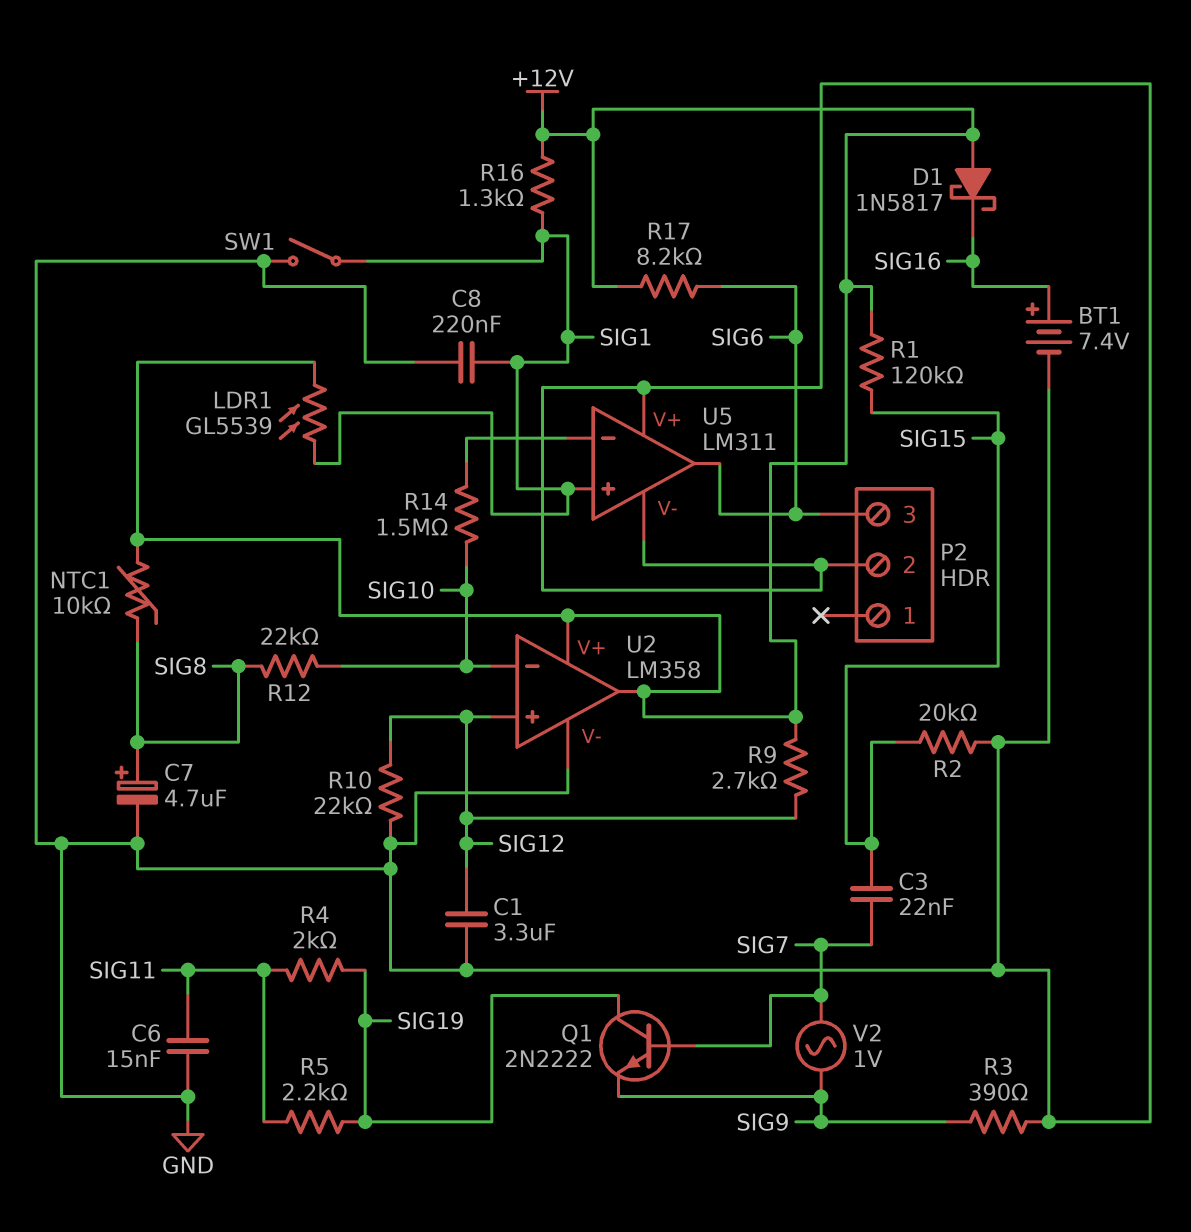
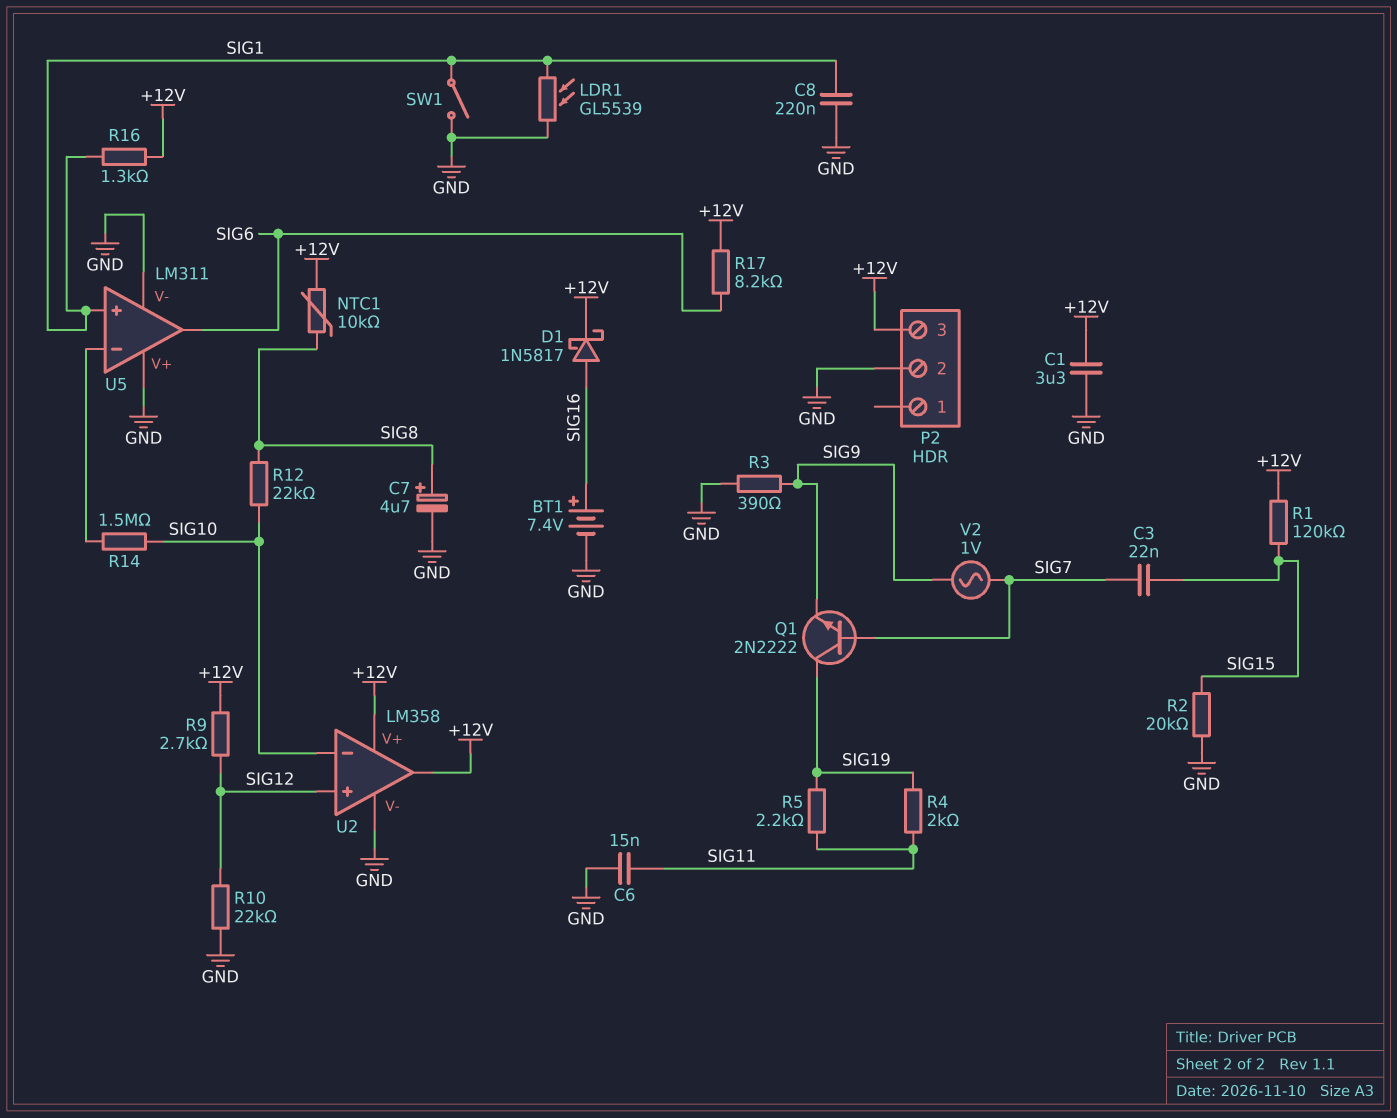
C1: 3.3uF (GND, SIG12) -> 3.3uF (+12V, GND)
D1: schottky 1N5817 (A +12V, K SIG16) -> schottky 1N5817 (A SIG16, K +12V)
LDR1: GL5539 (+12V, SIG1) -> GL5539 (GND, SIG1)
P2 pin 3: SIG6 -> +12V

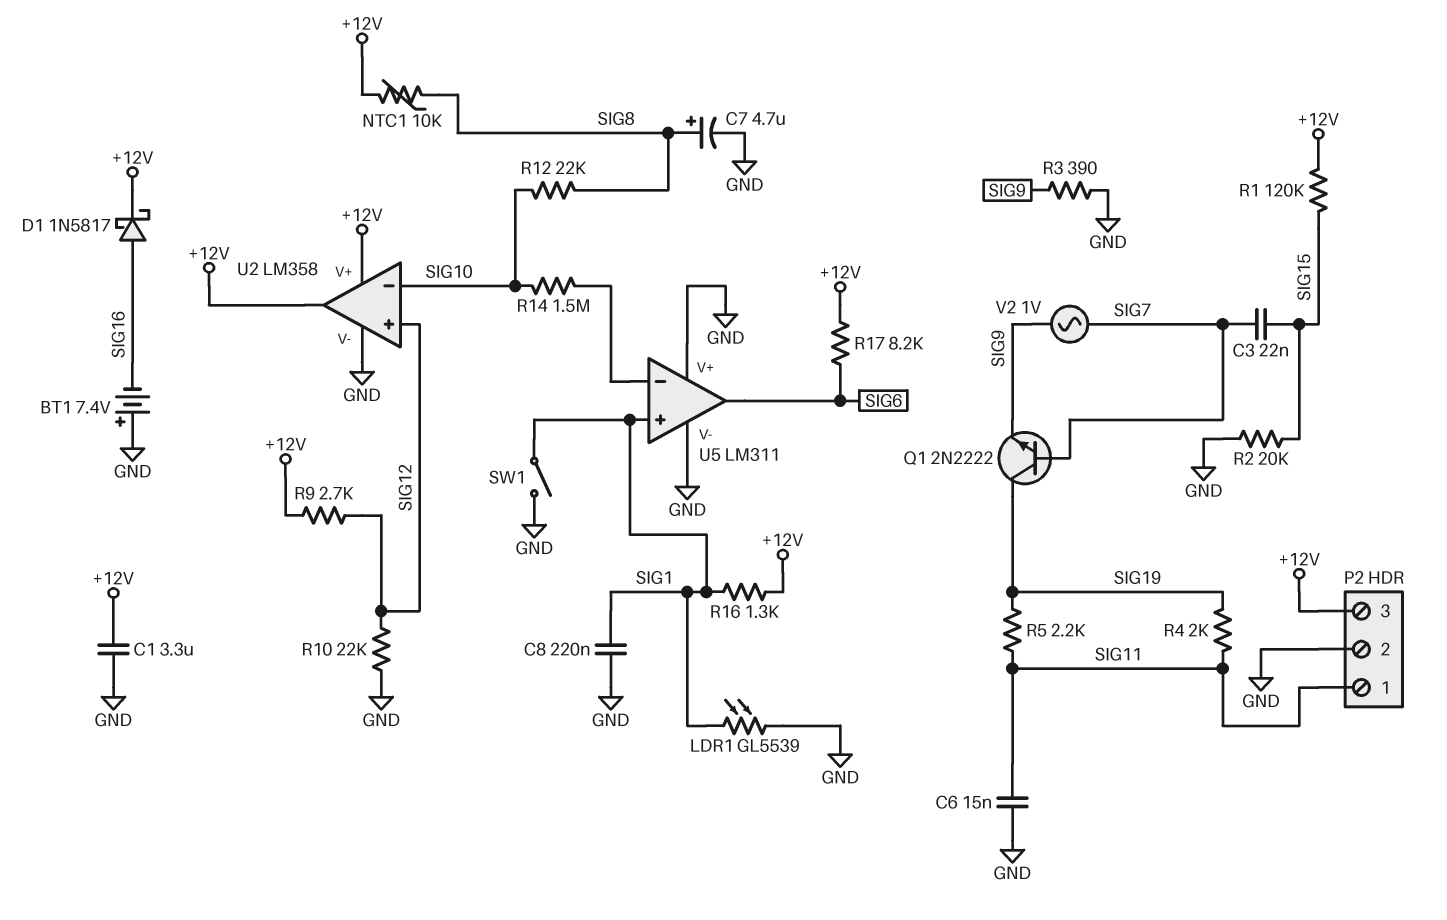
BT1: 7.4V (plus SIG16, minus GND) -> 7.4V (plus GND, minus SIG16)
P2 pin 1: none -> SIG11

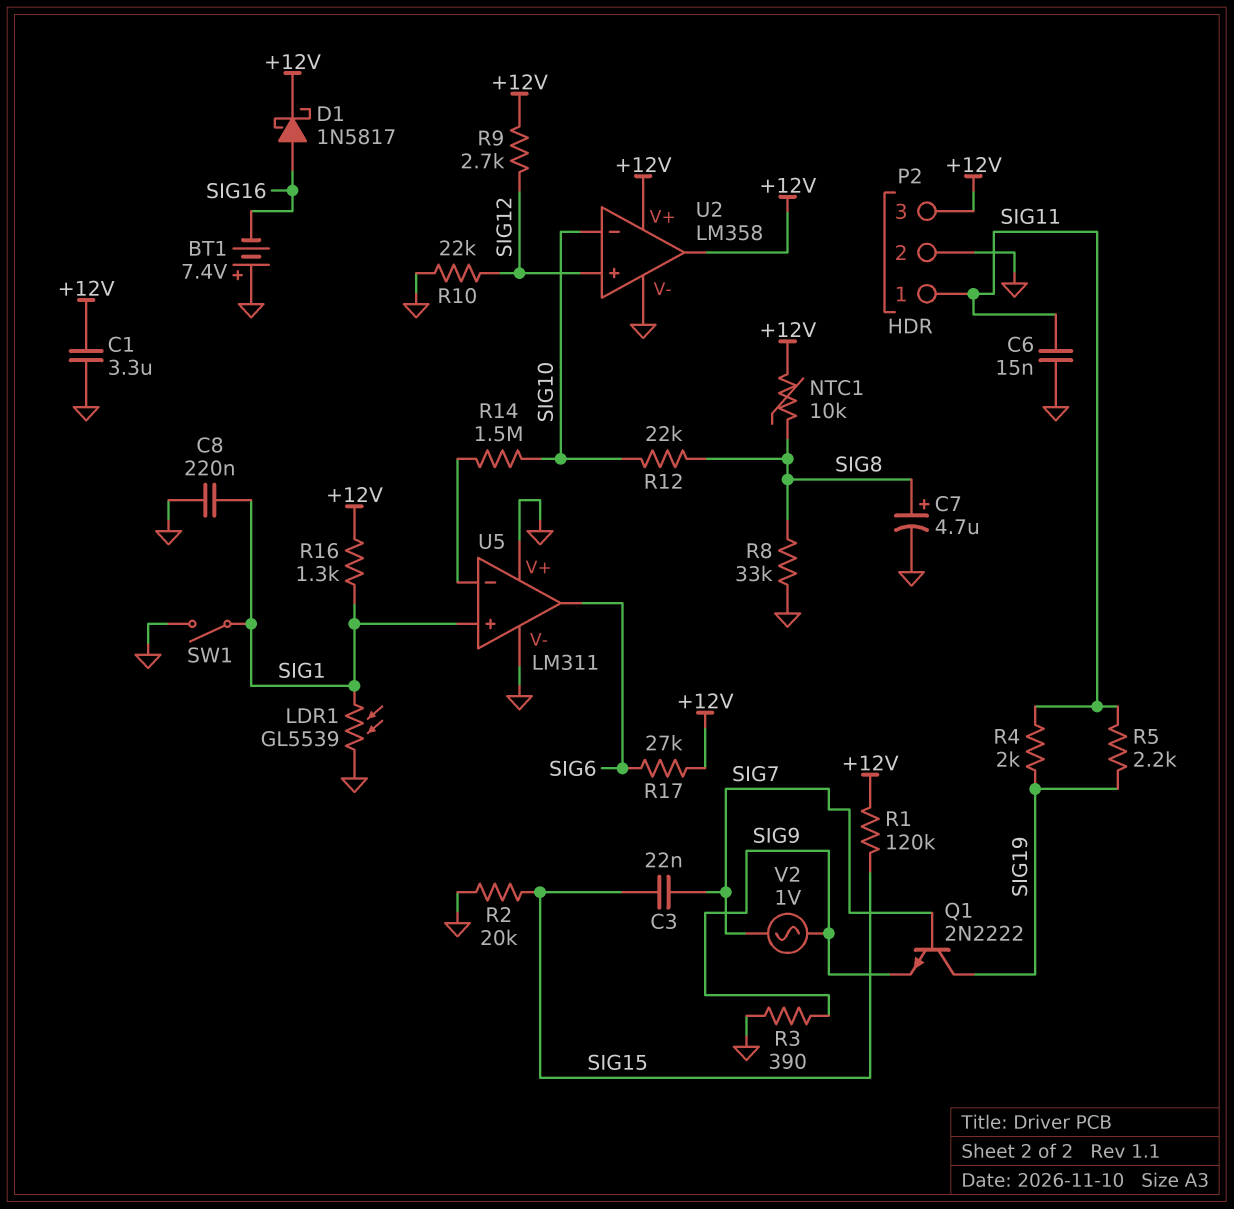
R8: none -> 33k (GND, SIG8)
R17: 8.2k (+12V, SIG6) -> 27k (+12V, SIG6)

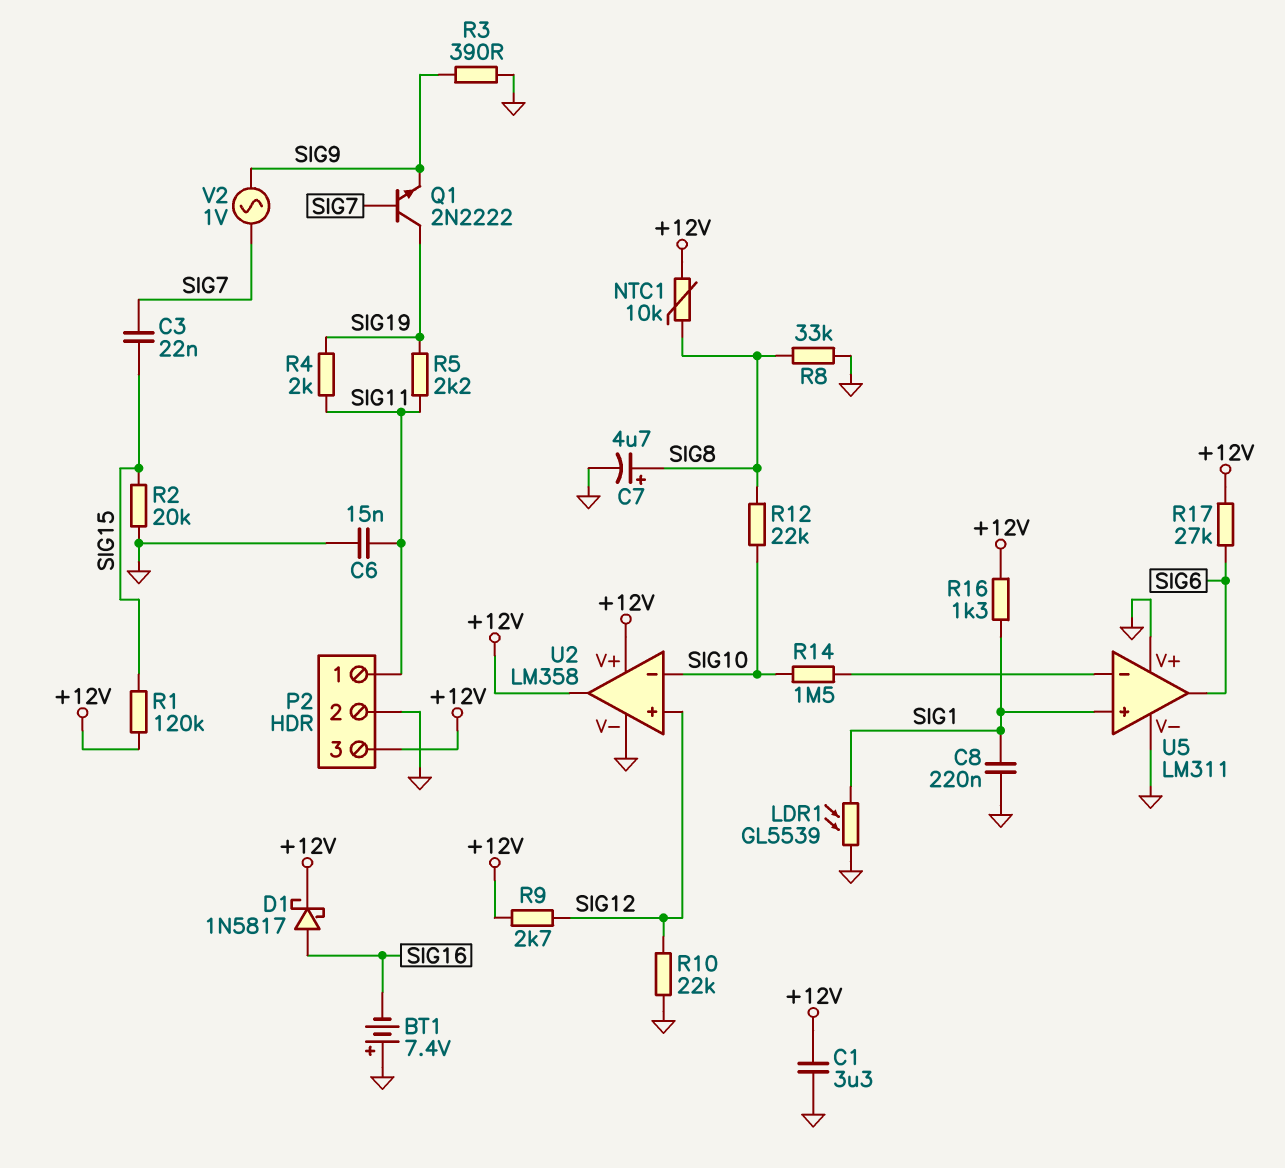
SW1: switch (GND, SIG1) -> none

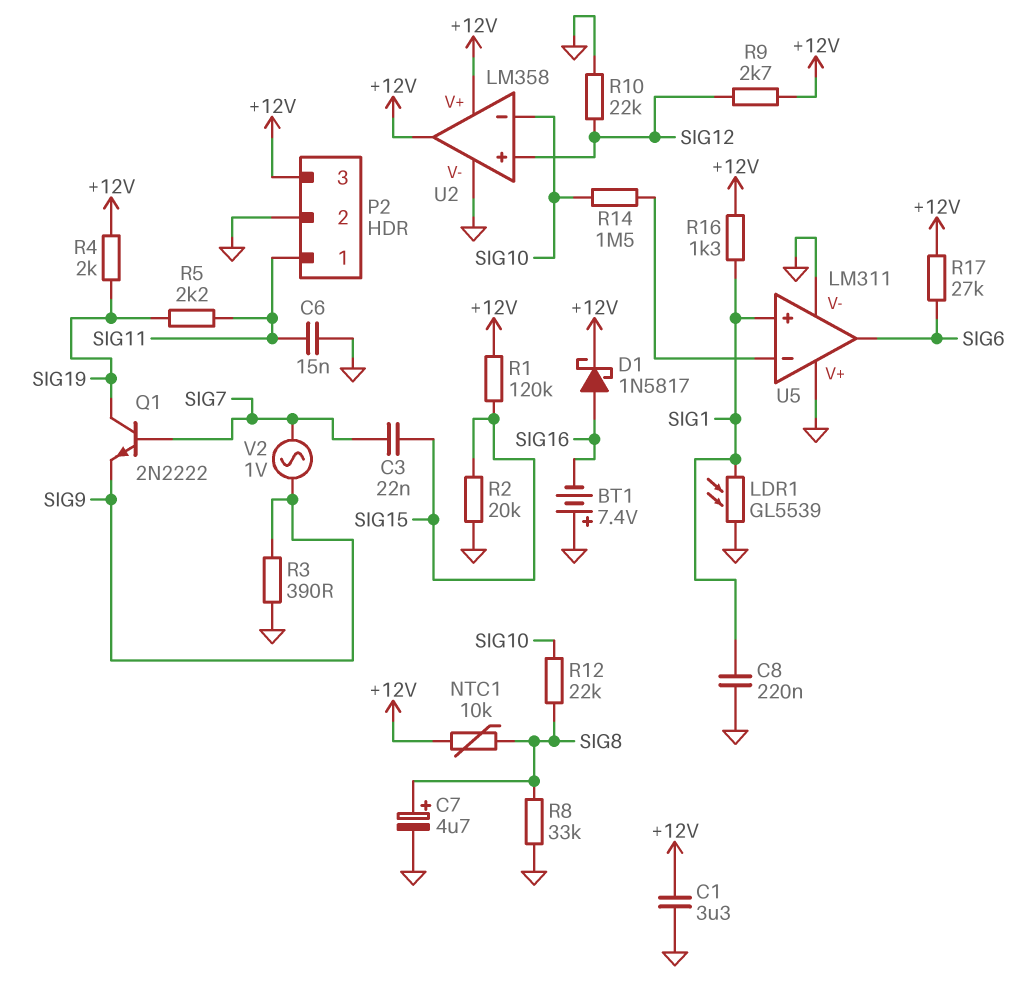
R4: 2k (SIG11, SIG19) -> 2k (+12V, SIG19)

